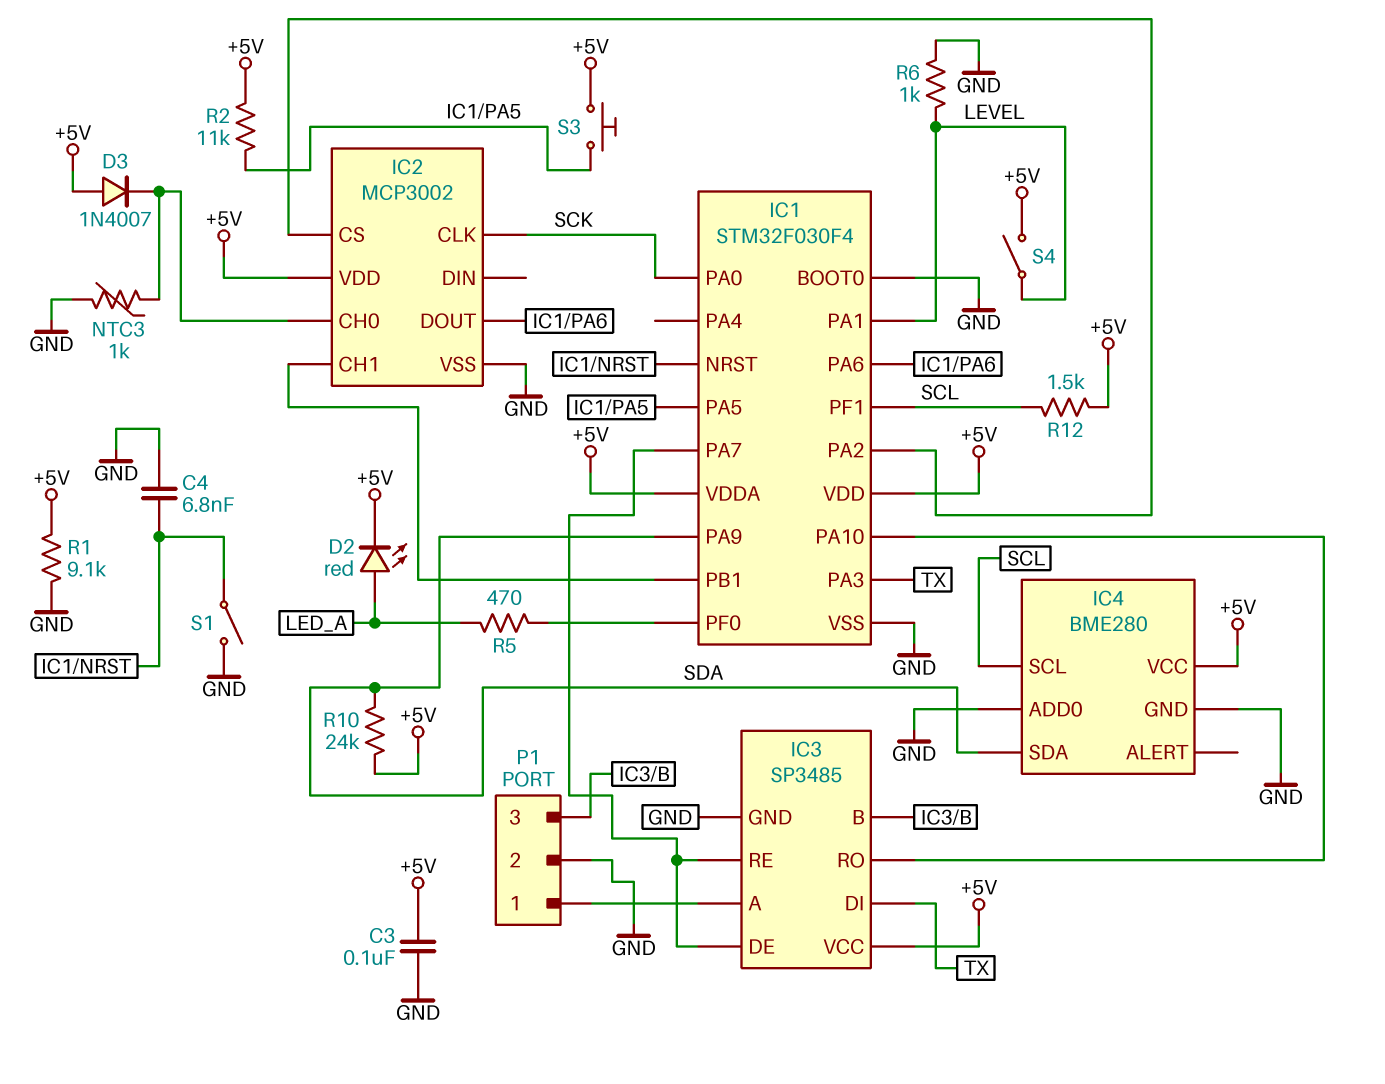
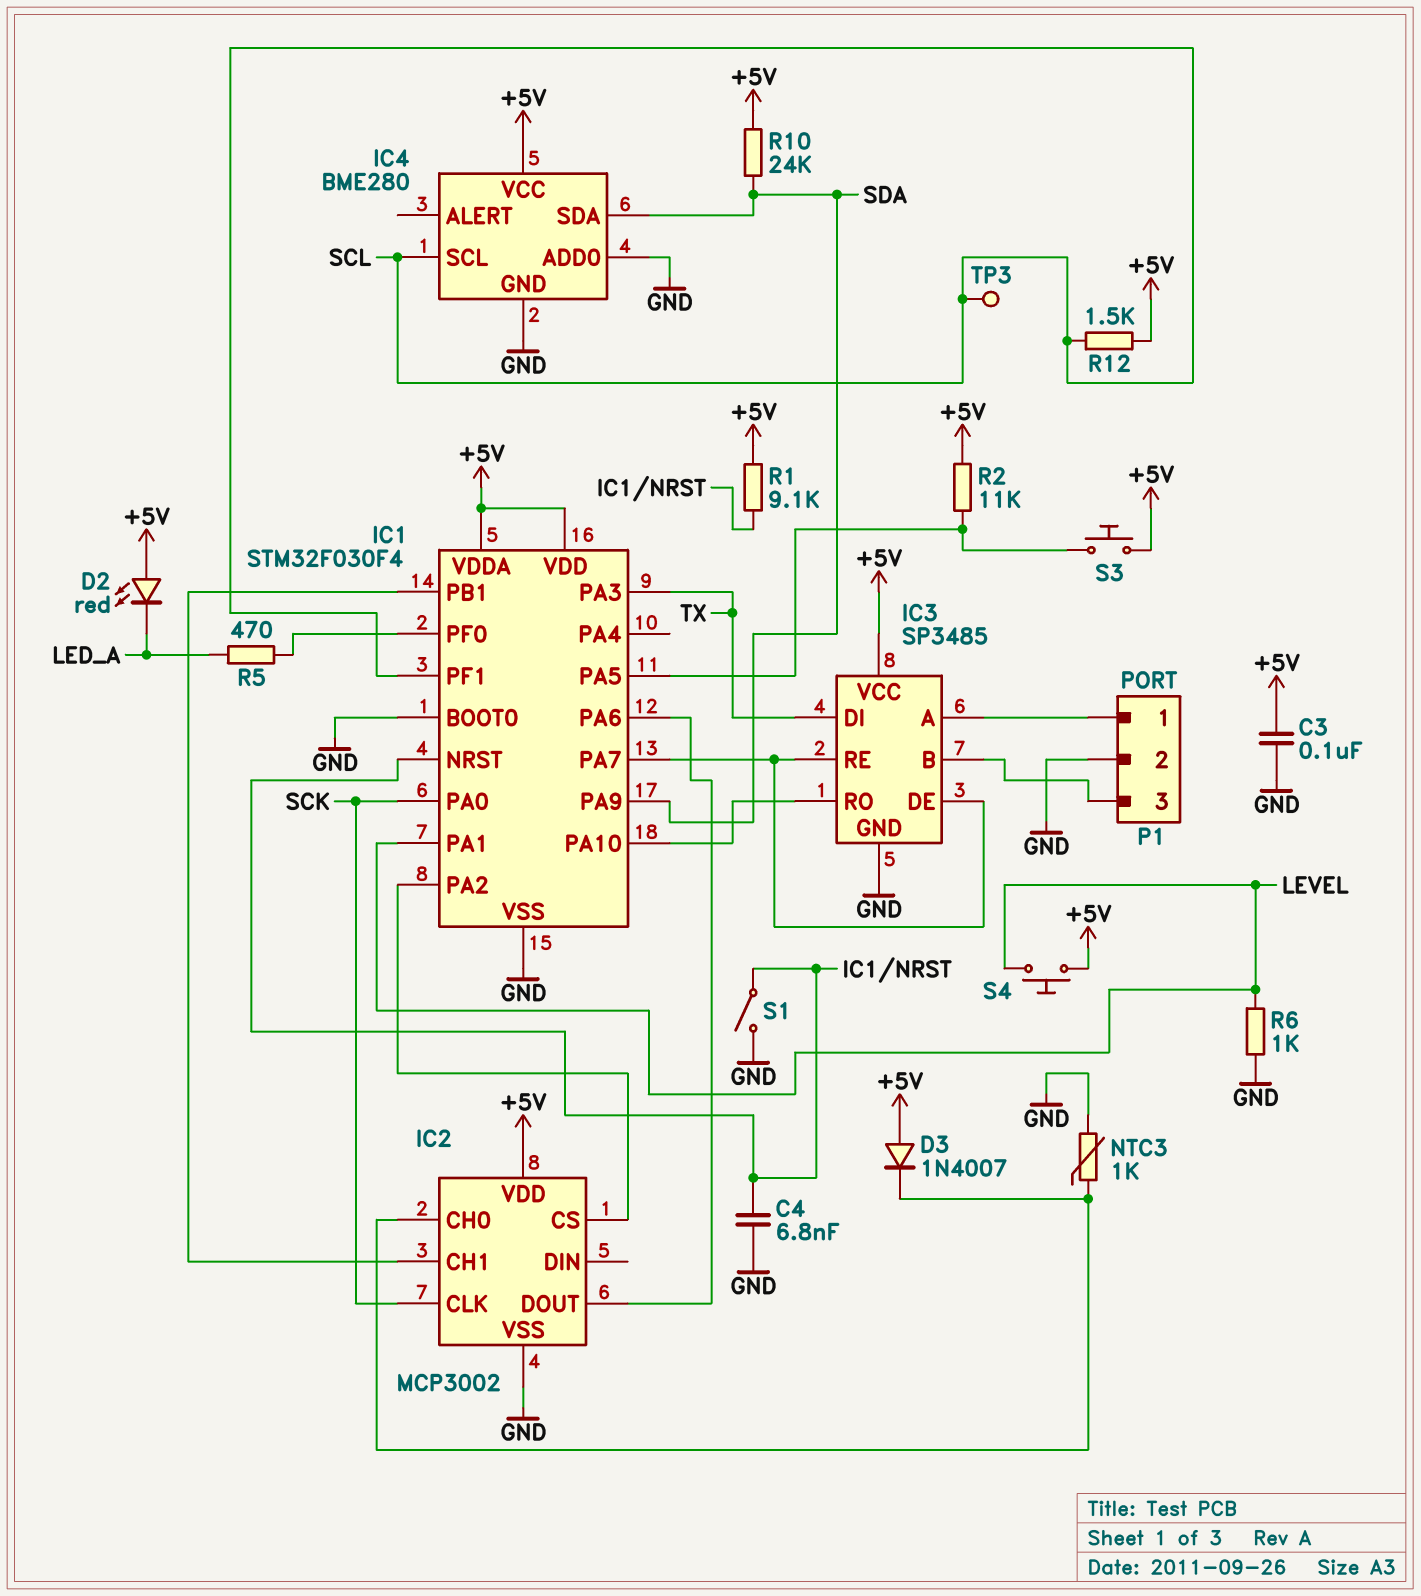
D2: LED red (A LED_A, K +5V) -> LED red (A +5V, K LED_A)
R1: 9.1k (+5V, GND) -> 9.1k (+5V, IC1/NRST)
S4: switch (+5V, LEVEL) -> button (+5V, LEVEL)
TP3: none -> test point (SCL)

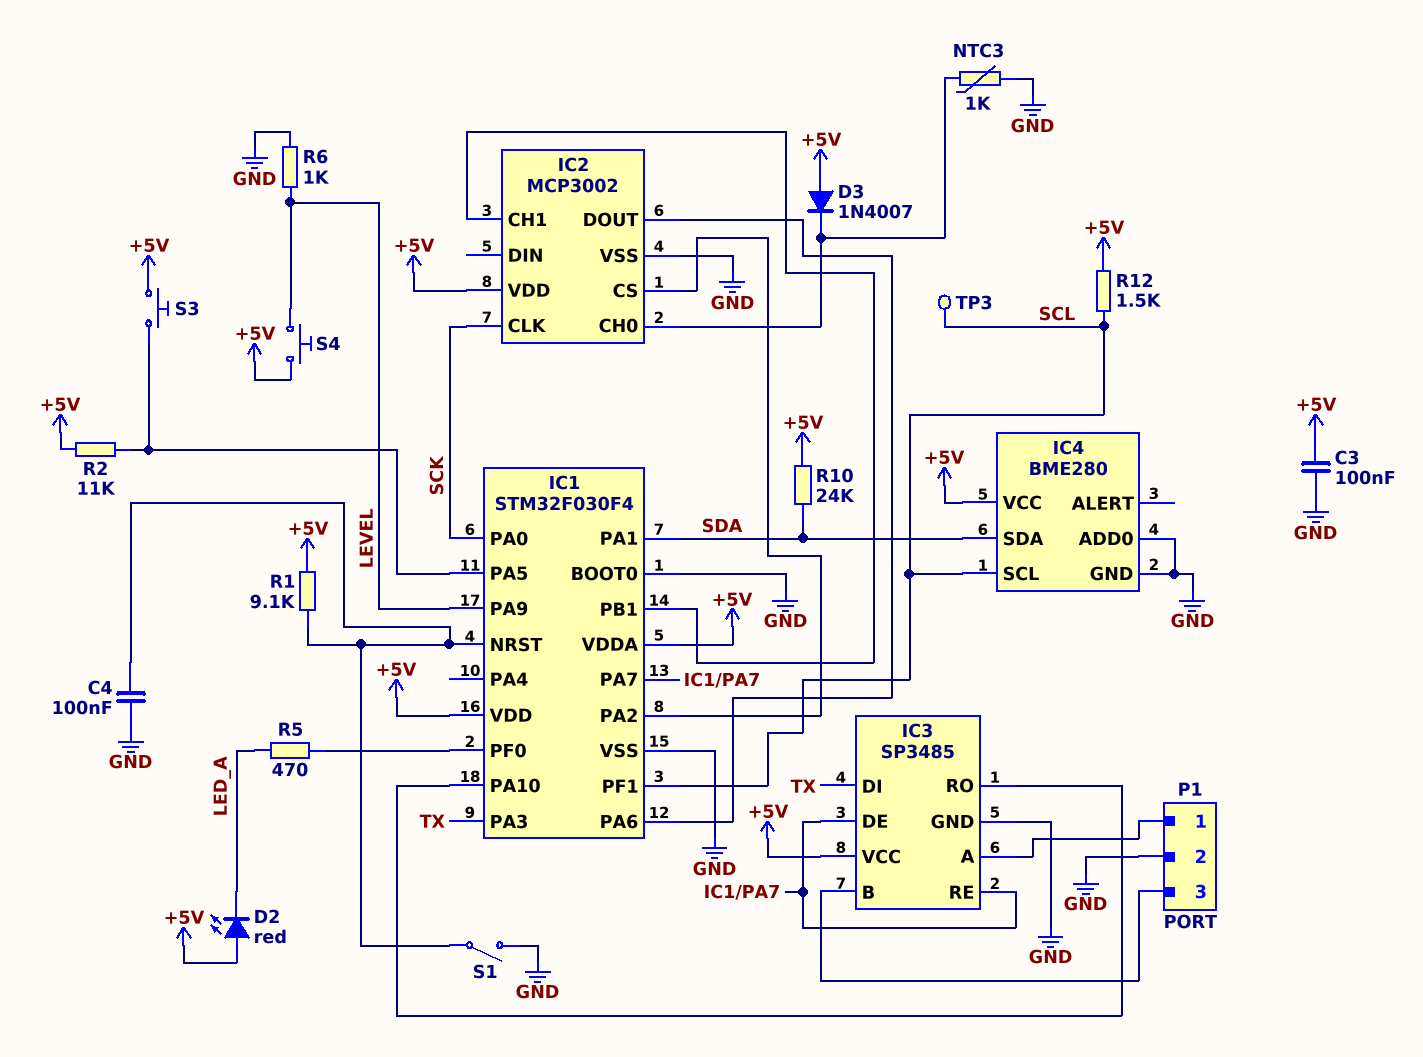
C4: 6.8nF (GND, IC1/NRST) -> 100nF (GND, IC1/NRST)
IC1 pin PA1: LEVEL -> SDA
IC1 pin PA9: SDA -> LEVEL

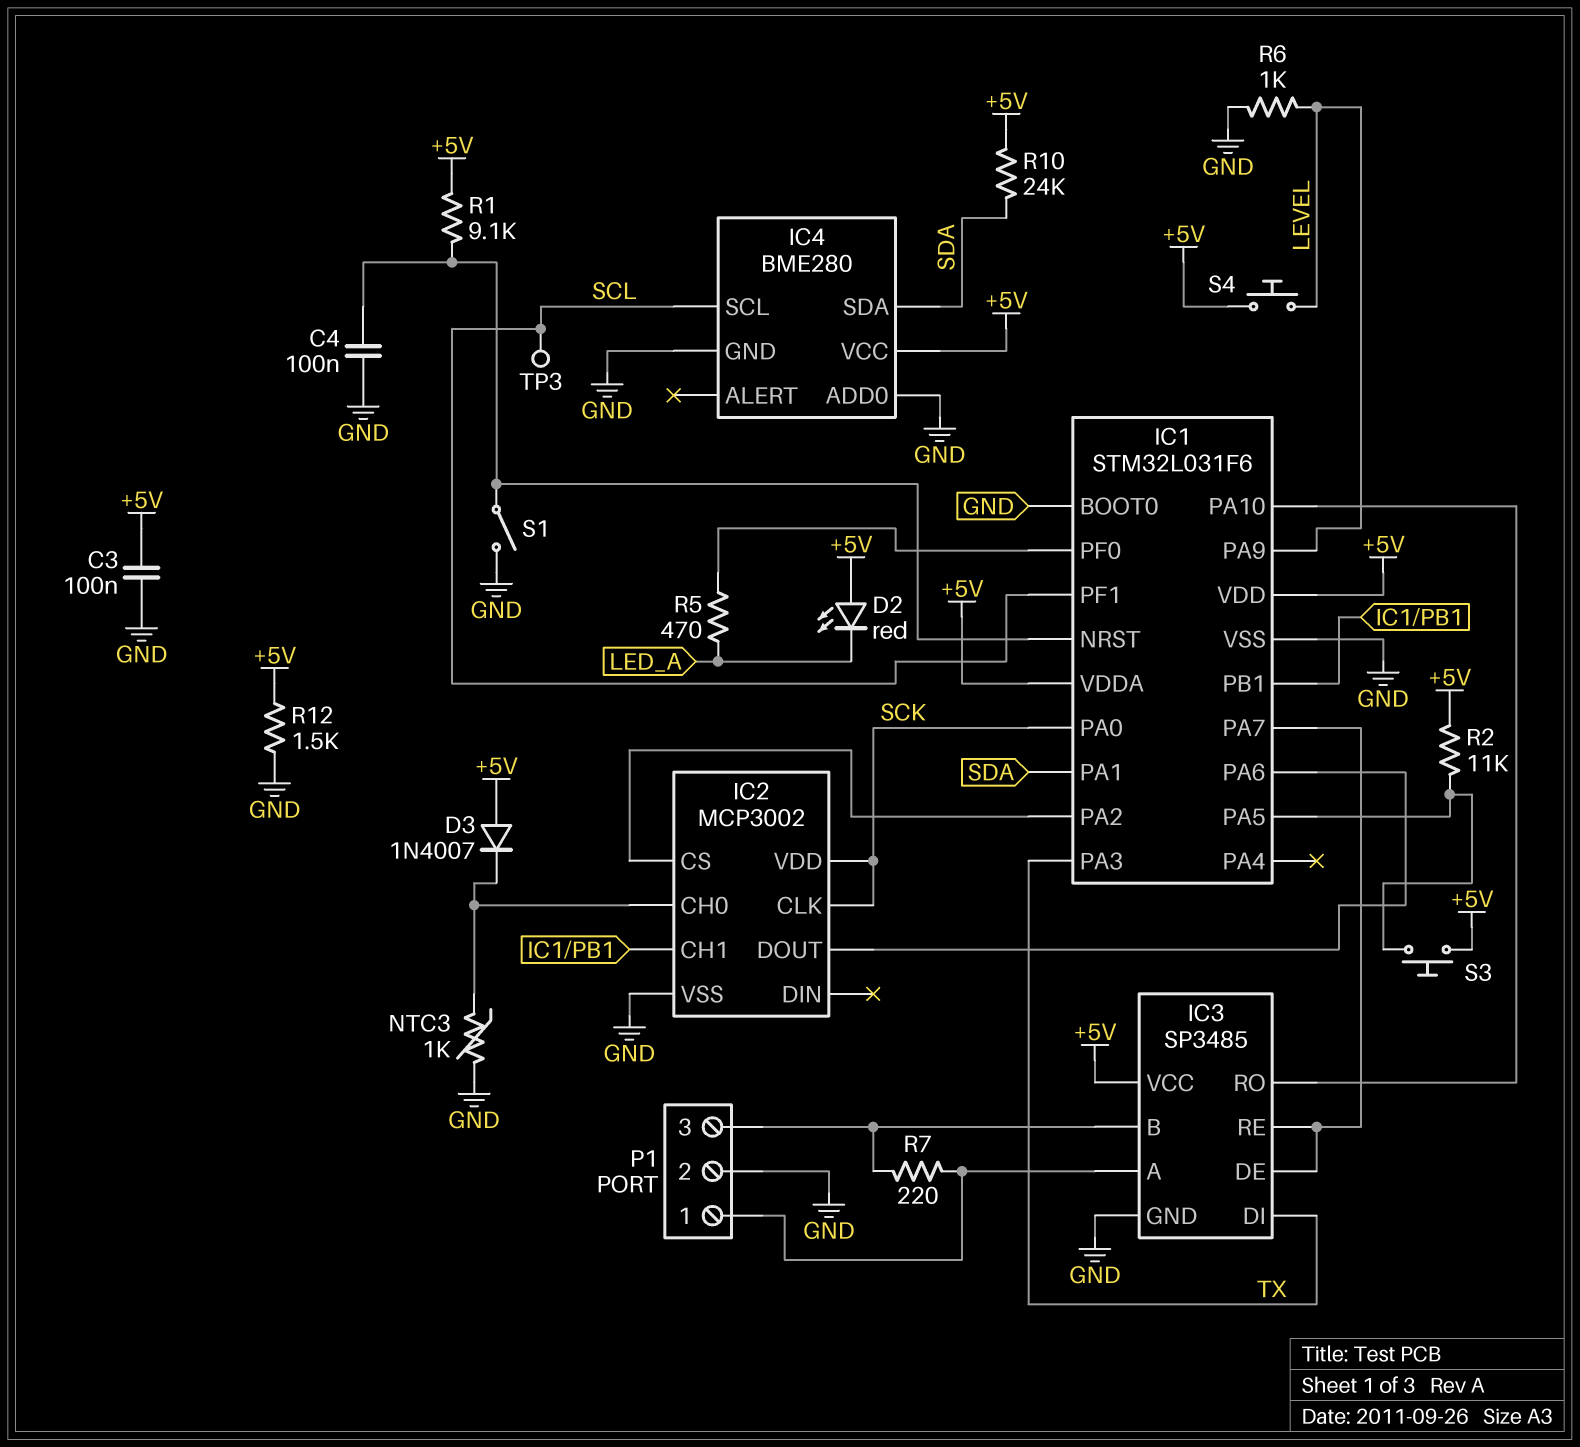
IC1: STM32F030F4 -> STM32L031F6
IC2 pin VDD: +5V -> SCK
R7: none -> 220 (IC3/A, IC3/B)
R12: 1.5k (+5V, SCL) -> 1.5k (+5V, GND)

